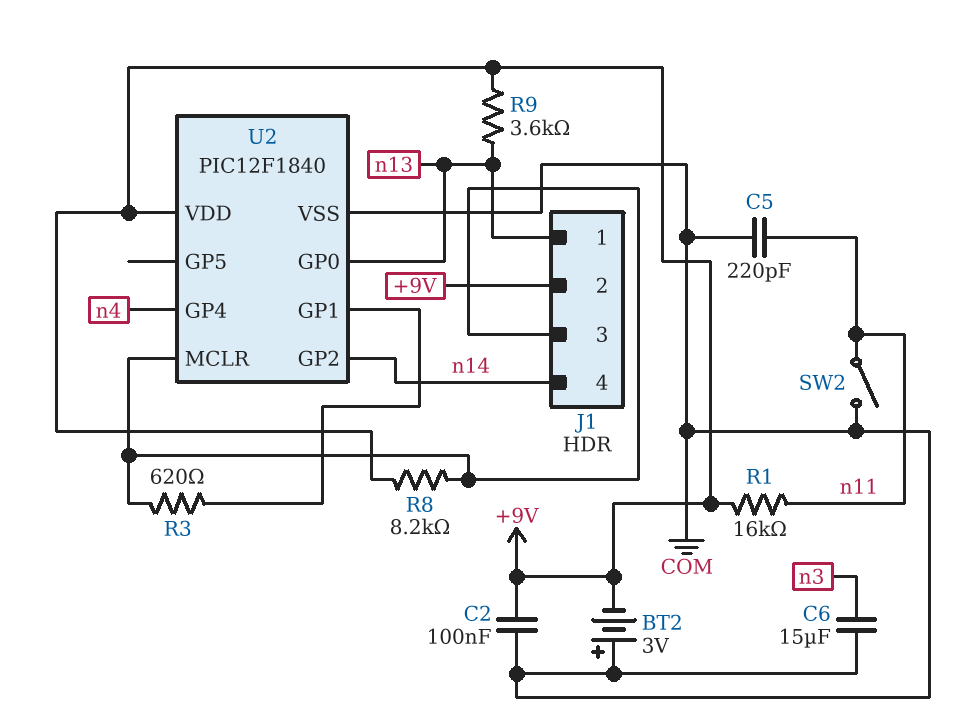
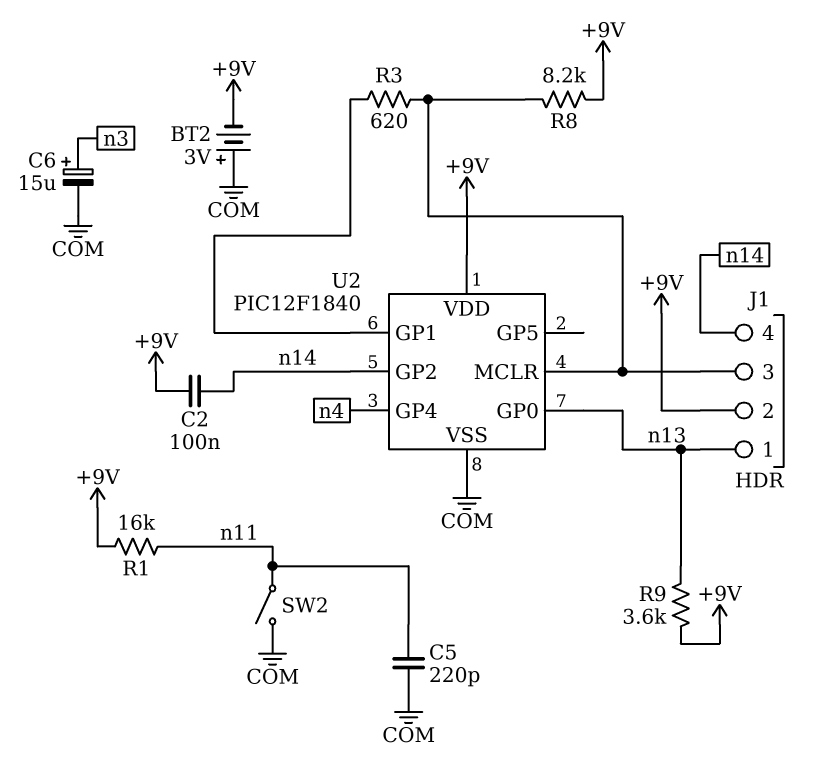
C2: 100nF (+9V, COM) -> 100nF (+9V, n14)
C6: 15uF (COM, n3) -> 15uF (plus n3, minus COM)

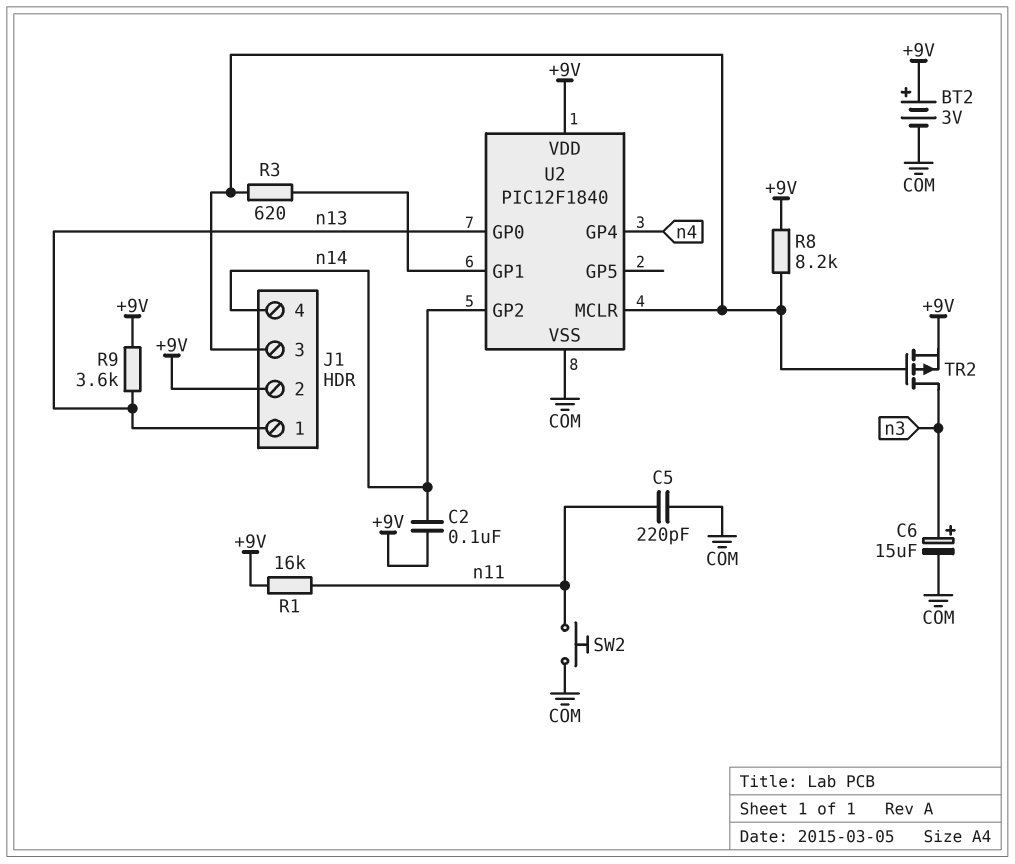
BT2: 3V (plus COM, minus +9V) -> 3V (plus +9V, minus COM)
SW2: switch (COM, n11) -> button (COM, n11)
TR2: none -> PMOS (G J1/3, D n3, S +9V)

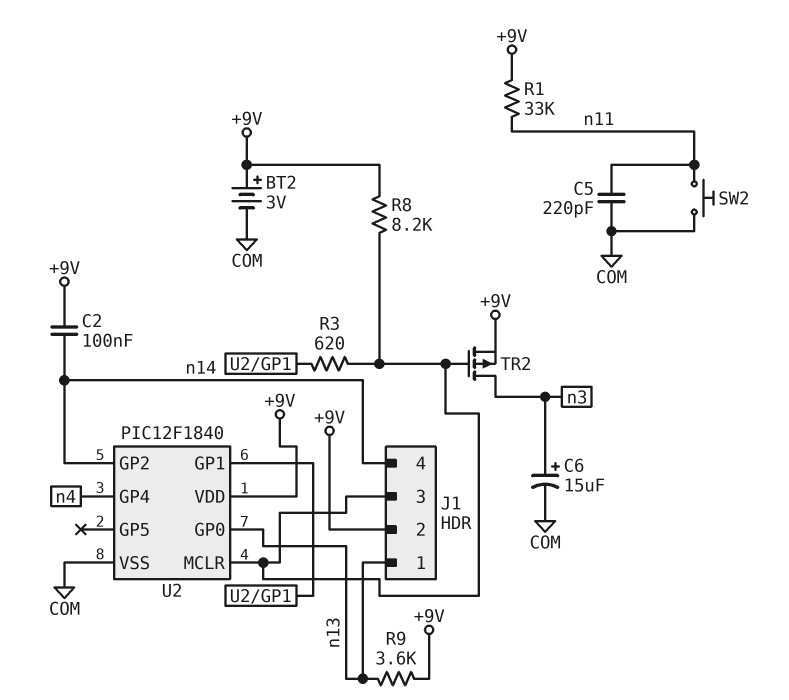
R1: 16k (+9V, n11) -> 33k (+9V, n11)

